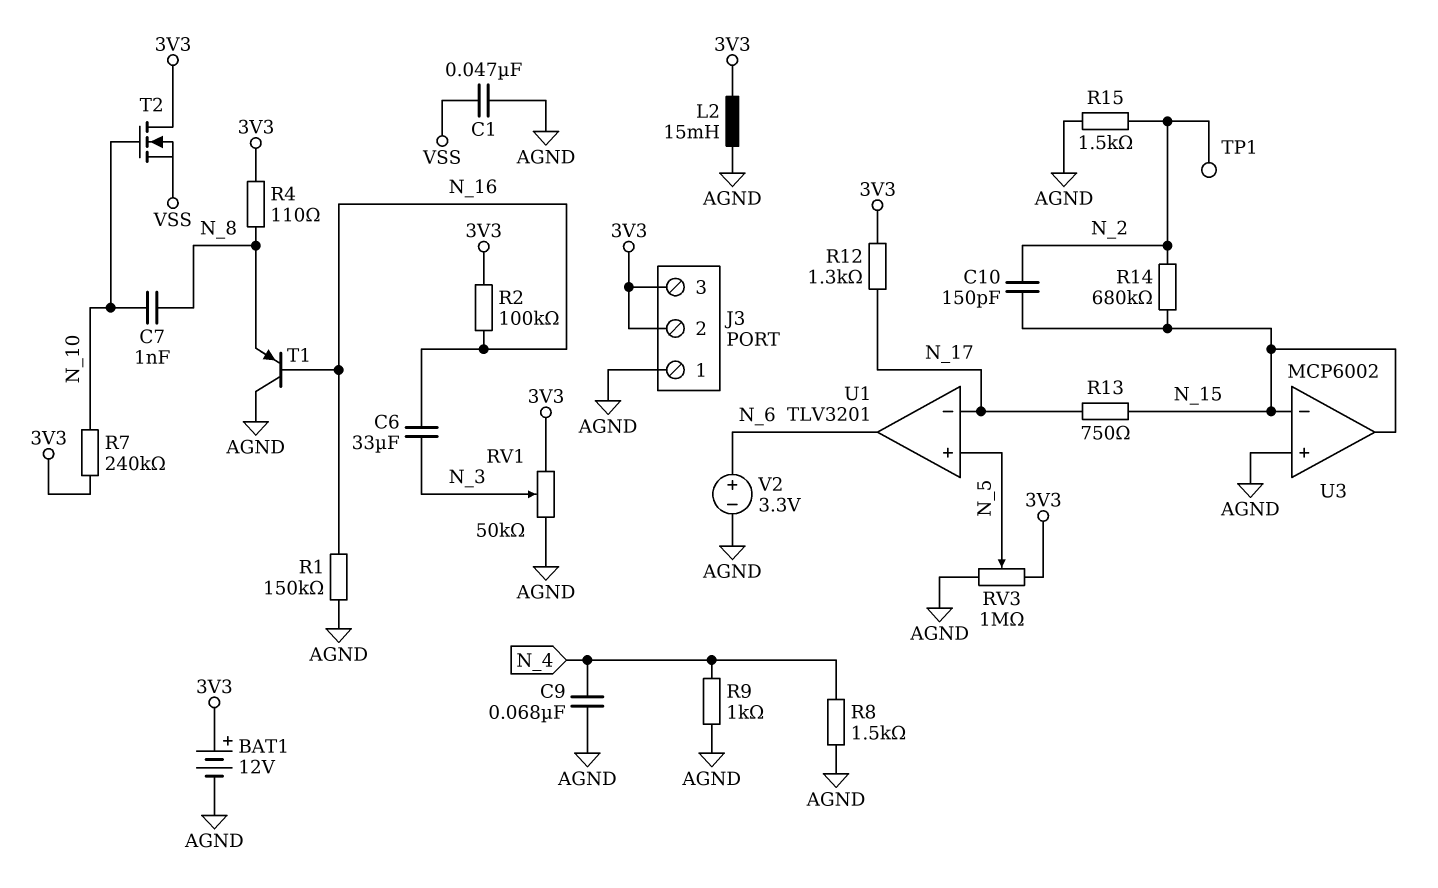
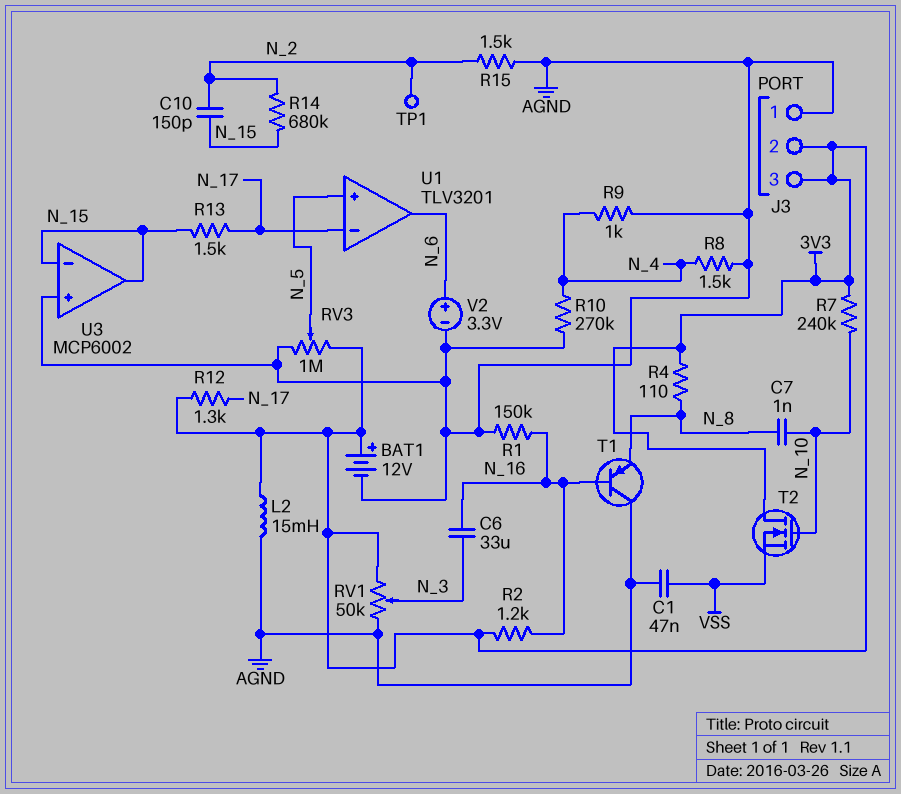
C9: 68nF (AGND, N_4) -> none
R2: 100k (3V3, N_16) -> 1.2k (3V3, N_16)
R10: none -> 270k (AGND, N_4)
R13: 750 (N_15, N_17) -> 1.5k (N_15, N_17)

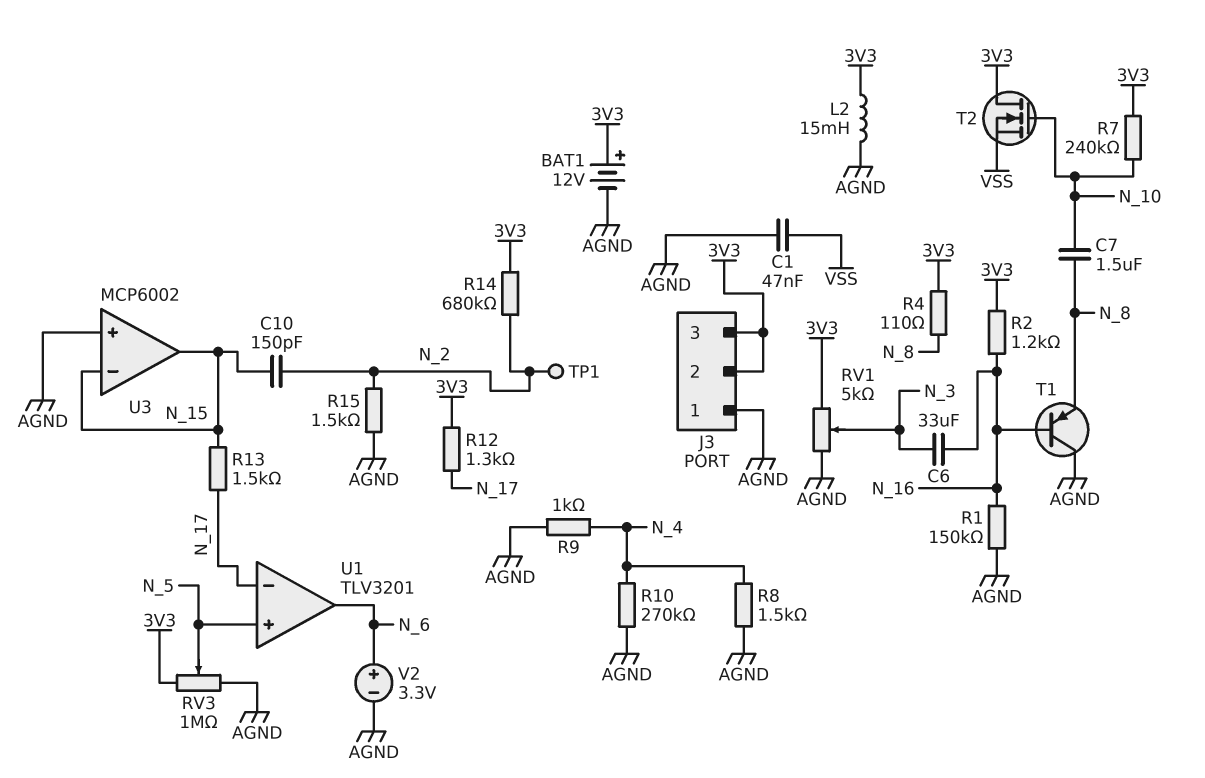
C7: 1nF (N_8, N_10) -> 1.5uF (N_8, N_10)
R14: 680k (N_2, N_15) -> 680k (3V3, N_2)
RV1: 50k (3V3, AGND, wiper N_3) -> 5k (3V3, AGND, wiper N_3)

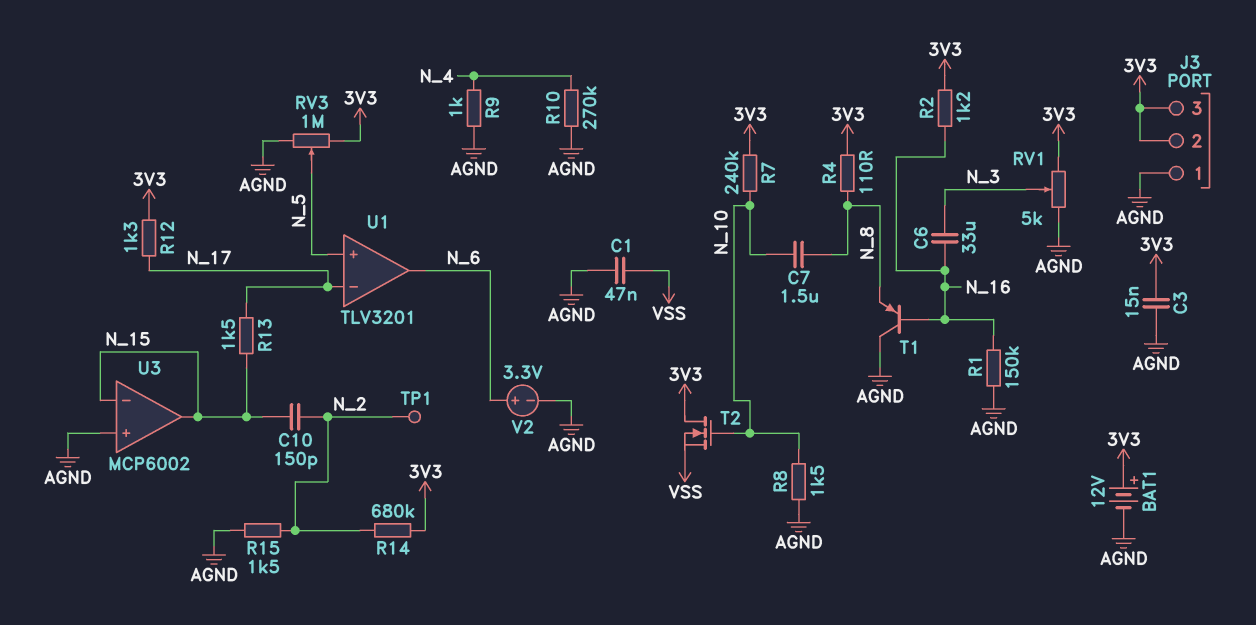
C3: none -> 15nF (3V3, AGND)
L2: 15mH (3V3, AGND) -> none
R8: 1.5k (AGND, N_4) -> 1.5k (AGND, N_10)

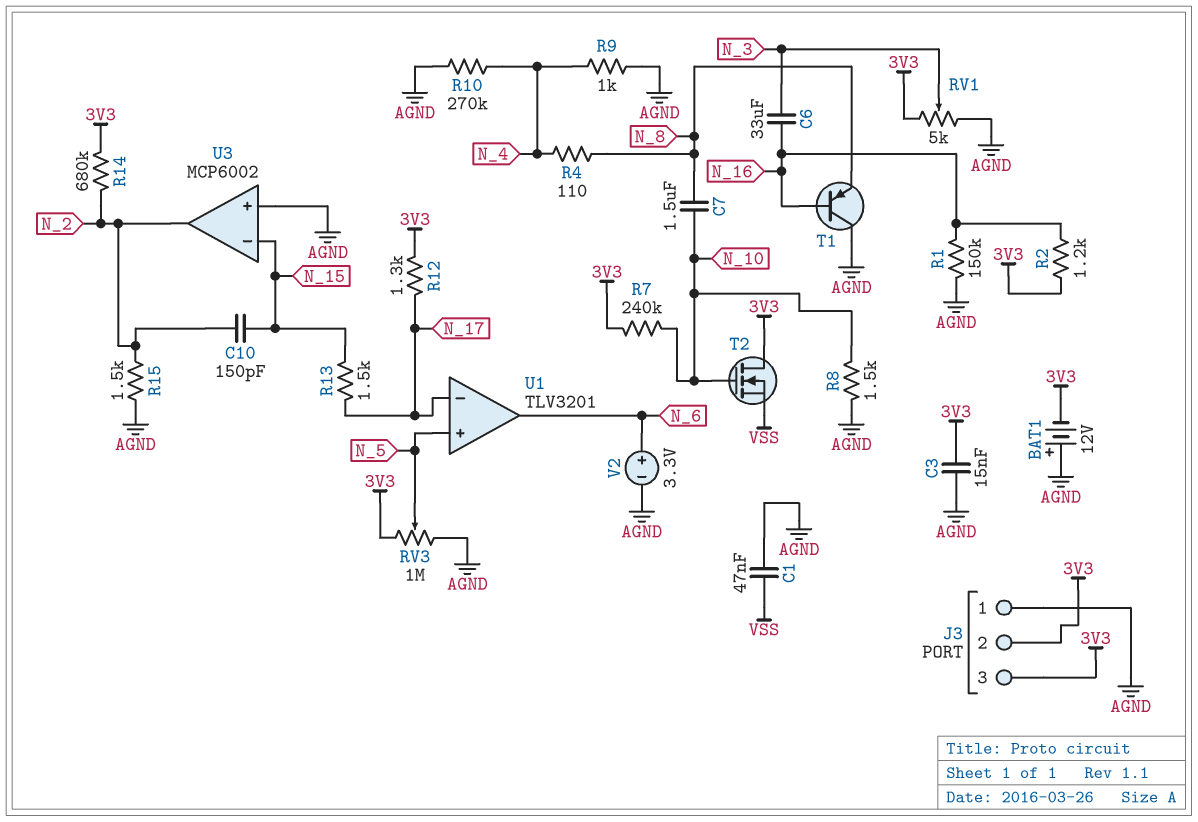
BAT1: 12V (plus 3V3, minus AGND) -> 12V (plus AGND, minus 3V3)
R4: 110 (3V3, N_8) -> 110 (N_4, N_8)
TP1: test point (N_2) -> none
U3 pin out: N_15 -> N_2

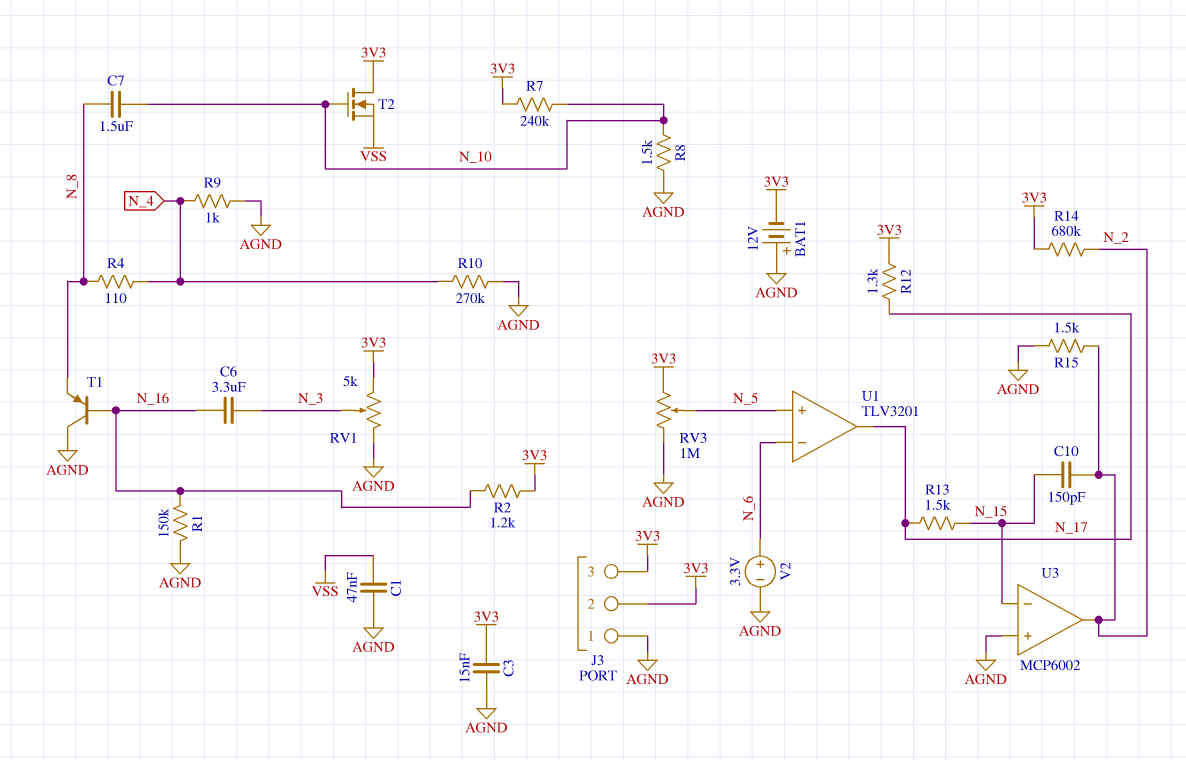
C6: 33uF (N_3, N_16) -> 3.3uF (N_3, N_16)
U1 pin in-: N_17 -> N_6
U1 pin out: N_6 -> N_17

